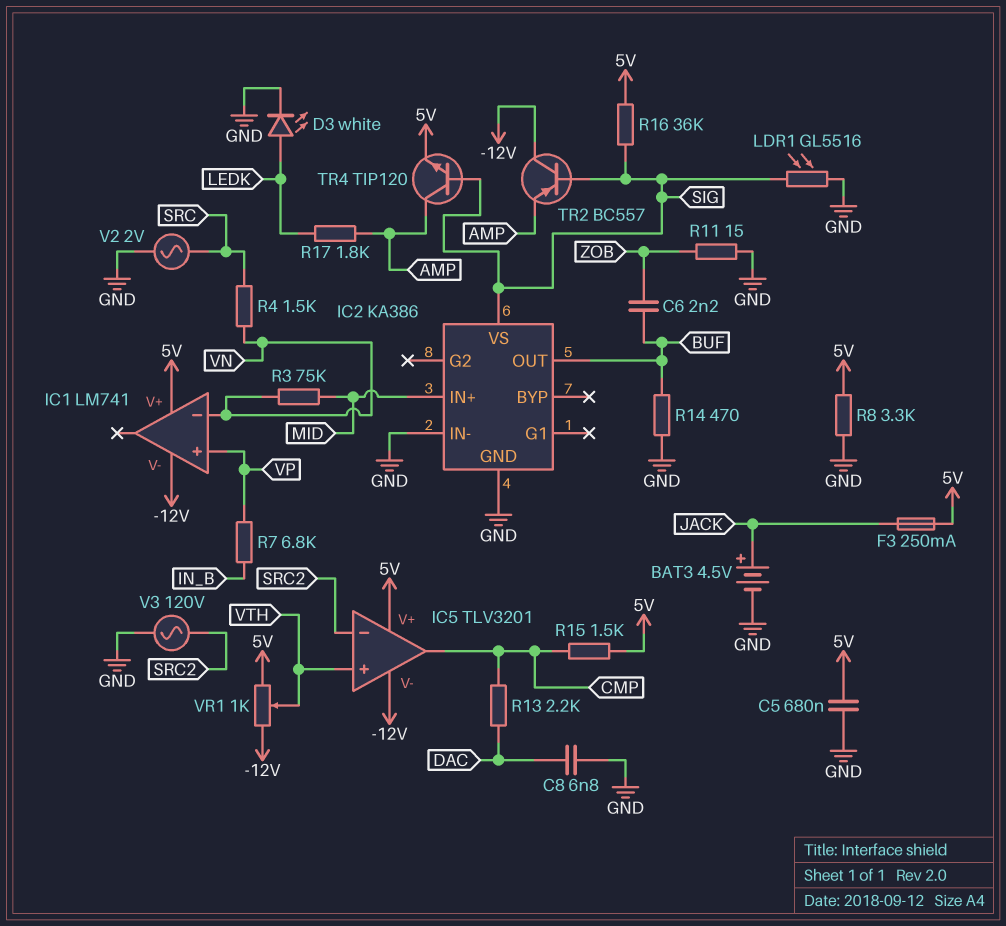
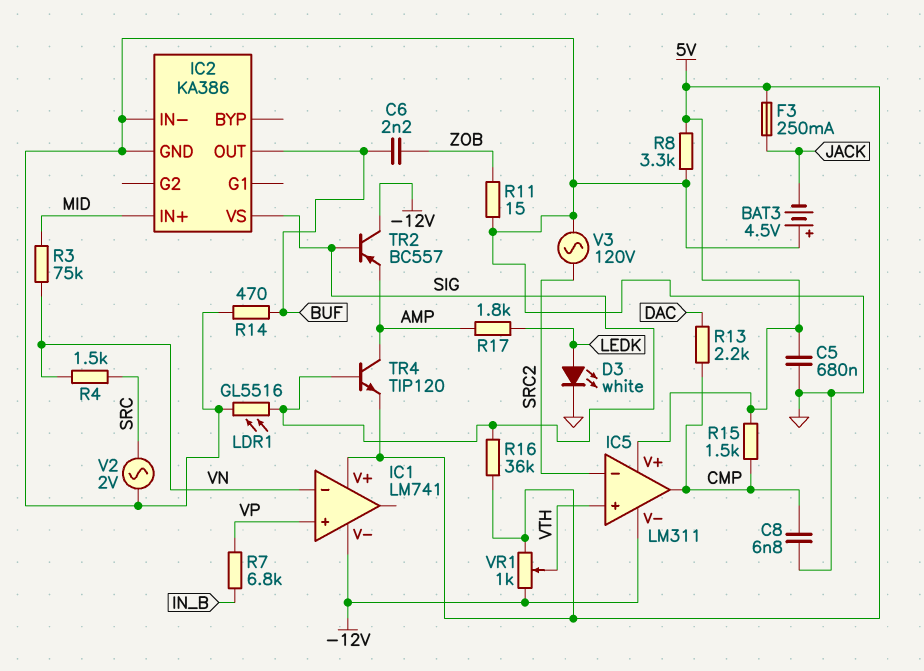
BAT3: 4.5V (plus JACK, minus GND) -> 4.5V (plus GND, minus JACK)
C8: 6.8nF (DAC, GND) -> 6.8nF (CMP, GND)
IC5: TLV3201 -> LM311

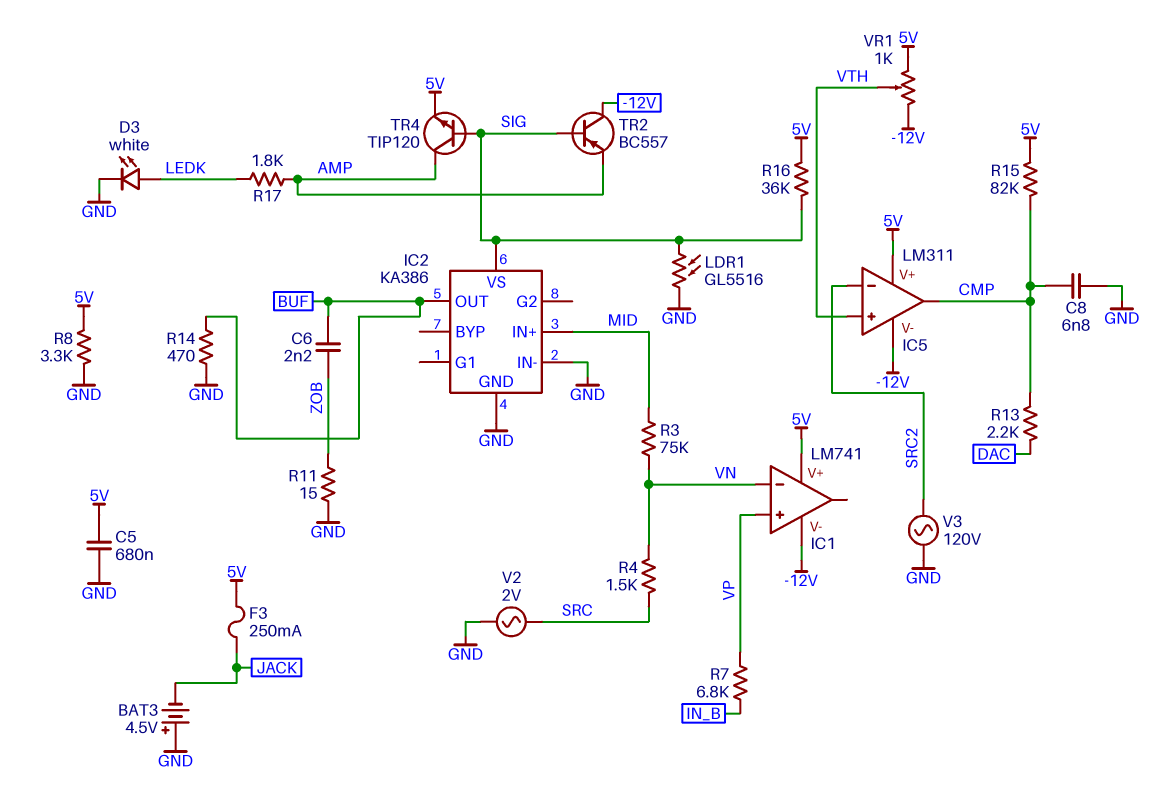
R15: 1.5k (5V, CMP) -> 82k (5V, CMP)

